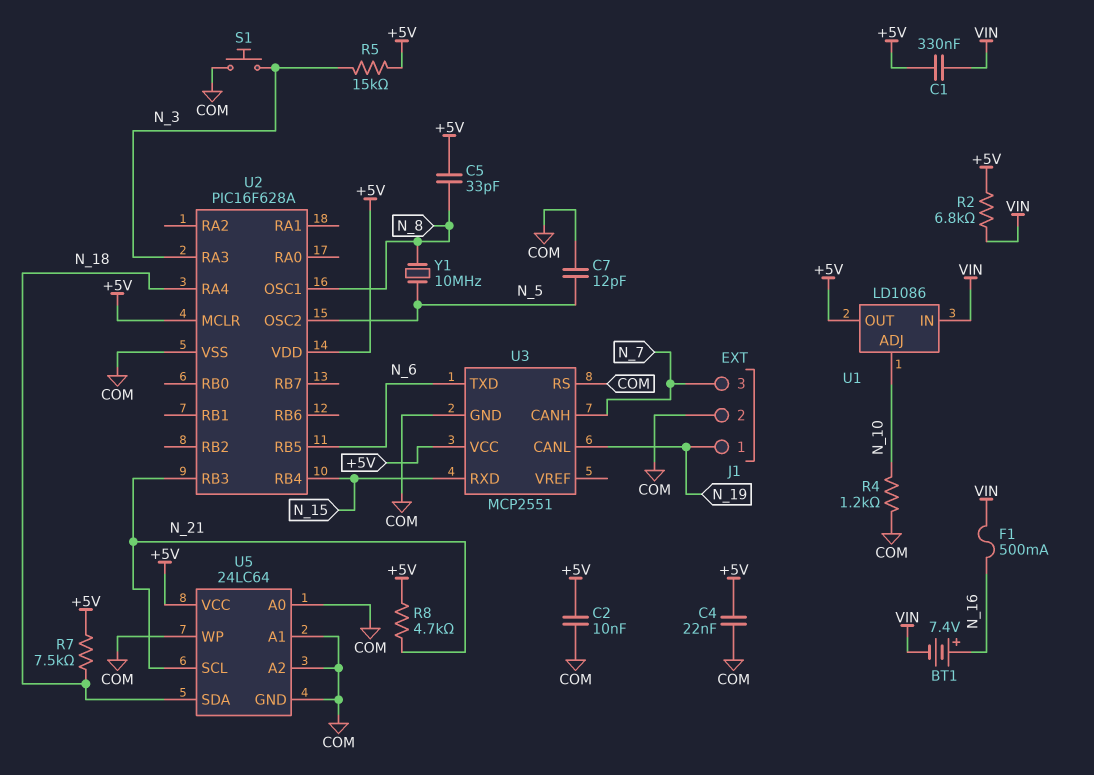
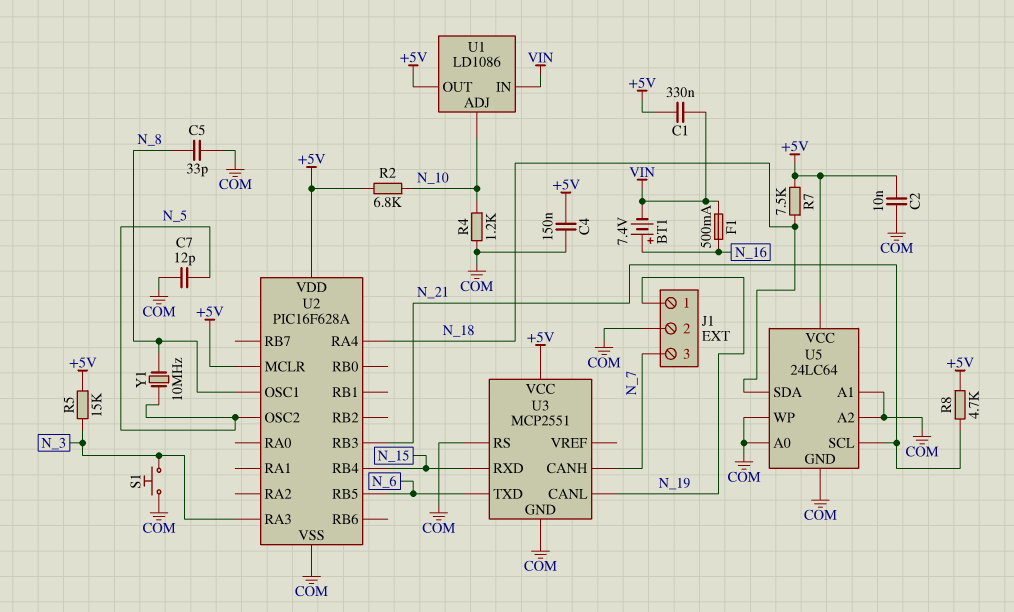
C4: 22nF (+5V, COM) -> 150nF (+5V, COM)
C5: 33pF (+5V, N_8) -> 33pF (COM, N_8)
R2: 6.8k (+5V, VIN) -> 6.8k (+5V, N_10)

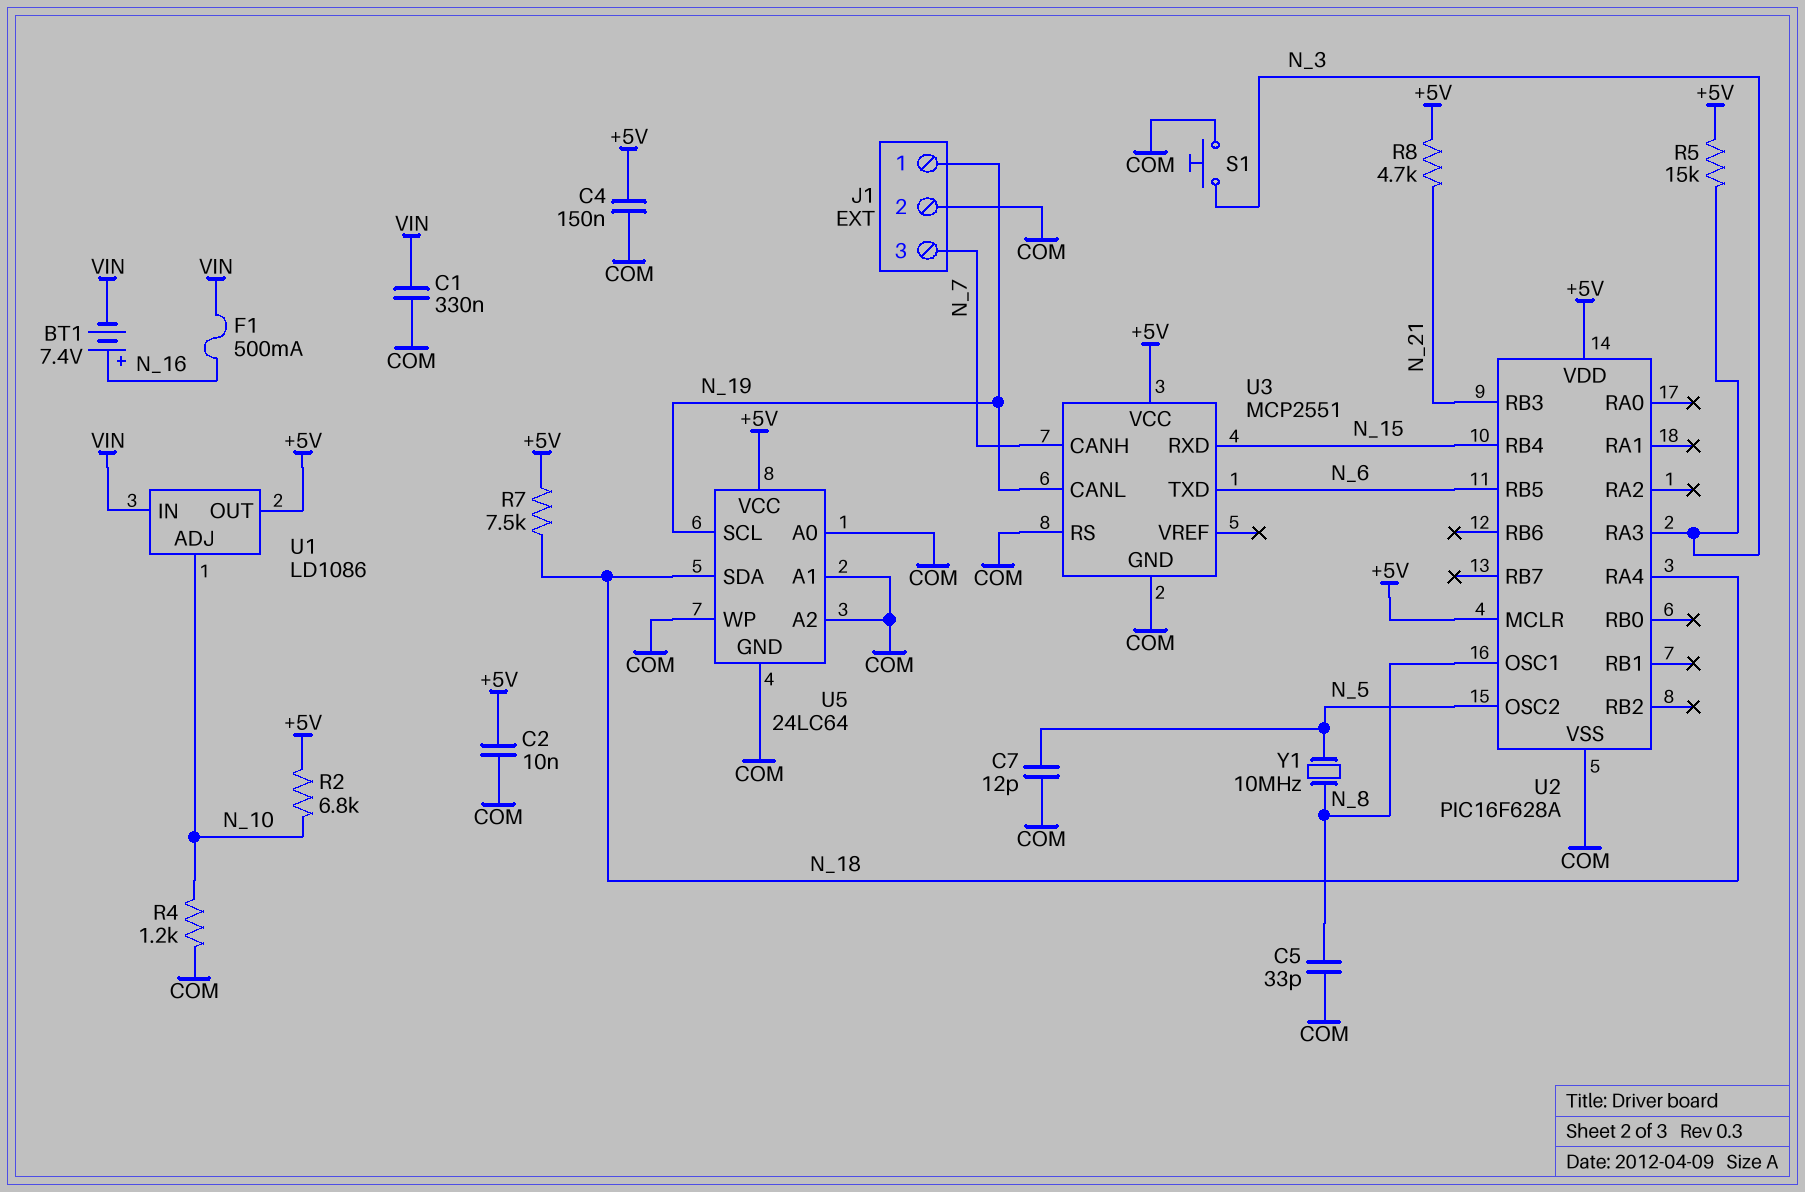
C1: 330nF (+5V, VIN) -> 330nF (COM, VIN)
U5 pin SCL: N_21 -> N_19

